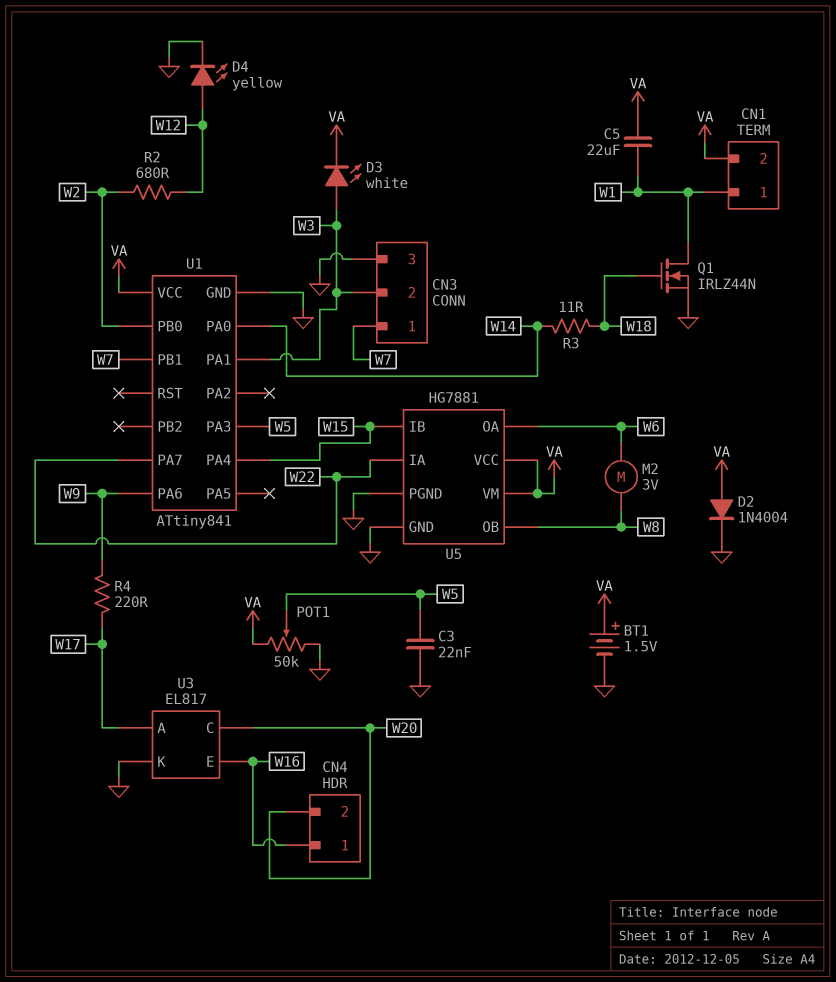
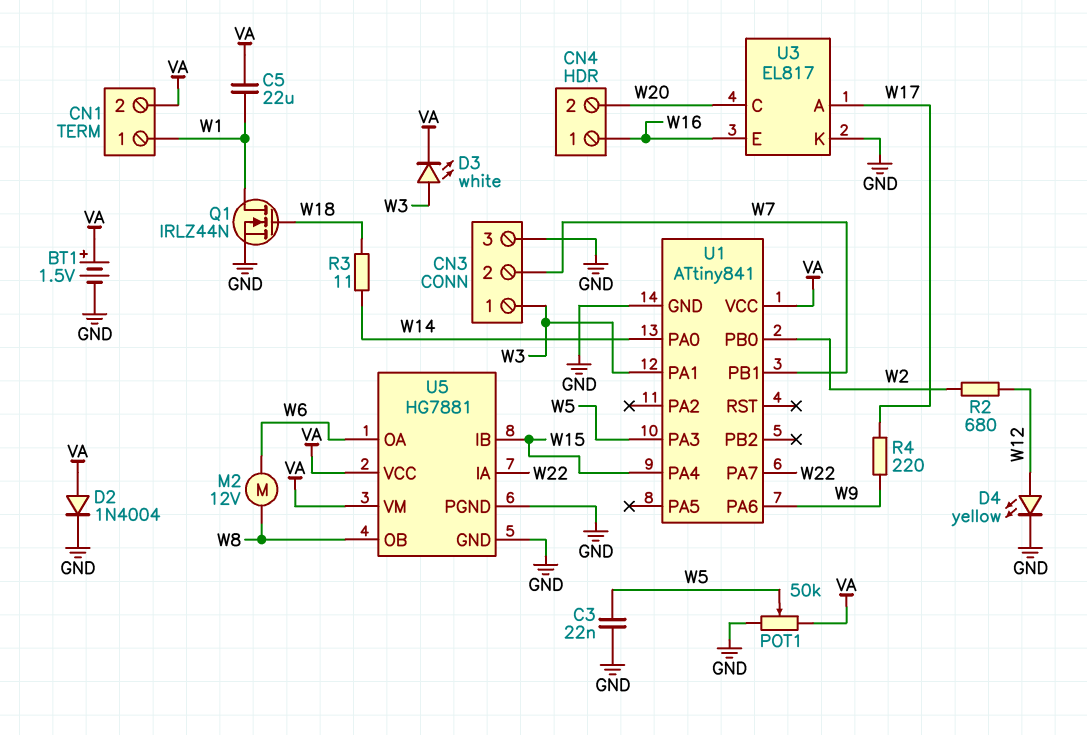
CN3 pin 1: W7 -> W3
CN3 pin 2: W3 -> W7
M2: motor 3V (W6, W8) -> motor 12V (W6, W8)

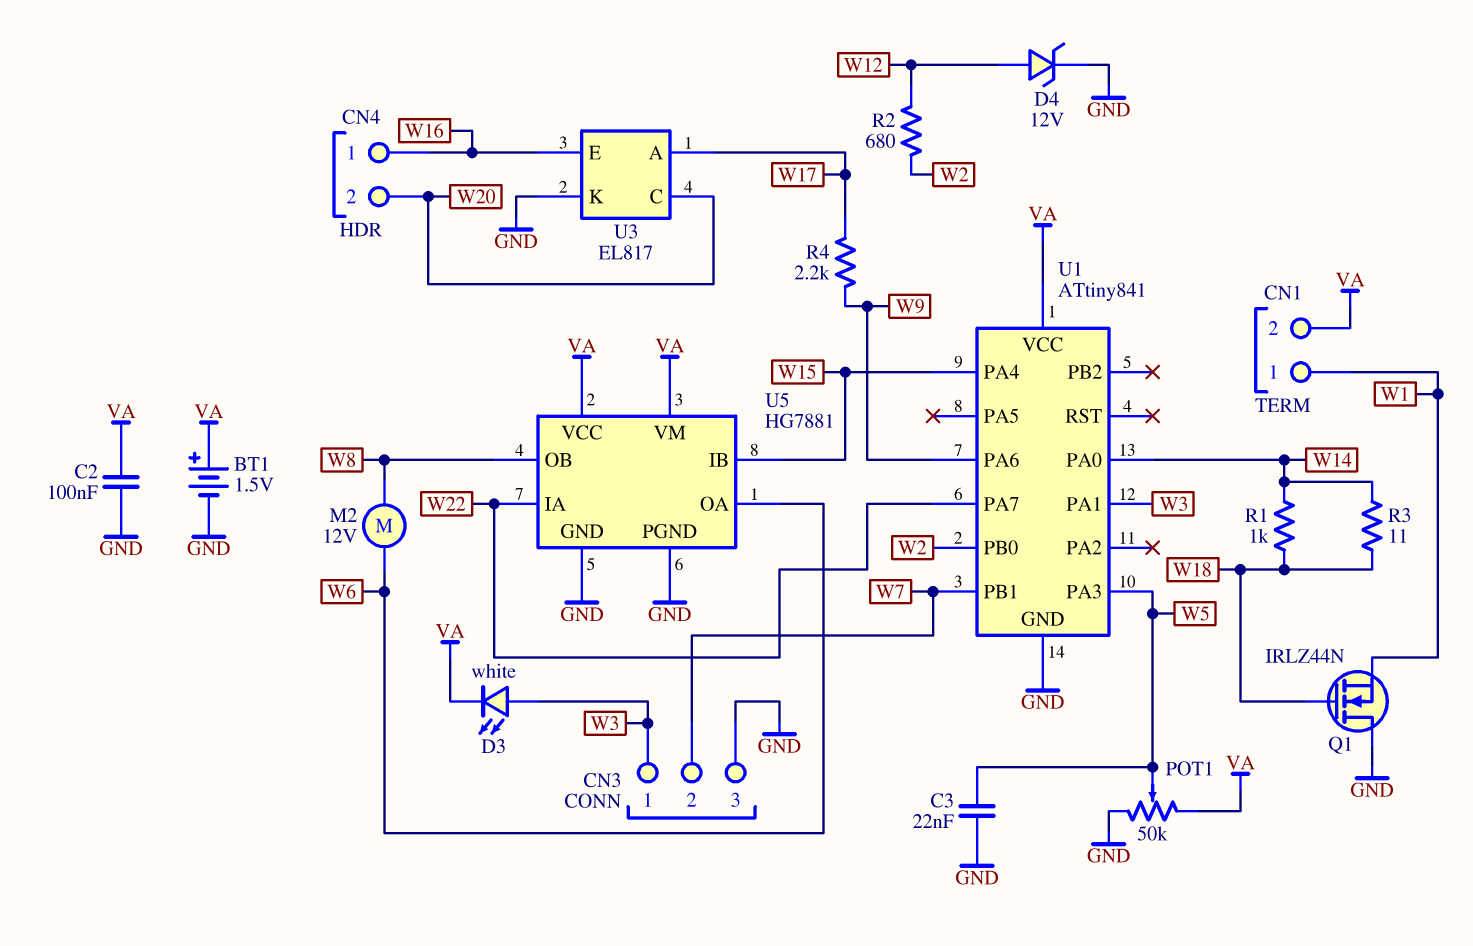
C2: none -> 100nF (GND, VA)
C5: 22uF (VA, W1) -> none
D2: diode 1N4004 (A VA, K GND) -> none
D4: LED yellow (A W12, K GND) -> zener 12V (A W12, K GND)
Q1: NMOS IRLZ44N (G W18, D W1, S GND) -> NMOS IRLZ44N (G W18, D GND, S W1)
R1: none -> 1k (W14, W18)
R4: 220 (W9, W17) -> 2.2k (W9, W17)

